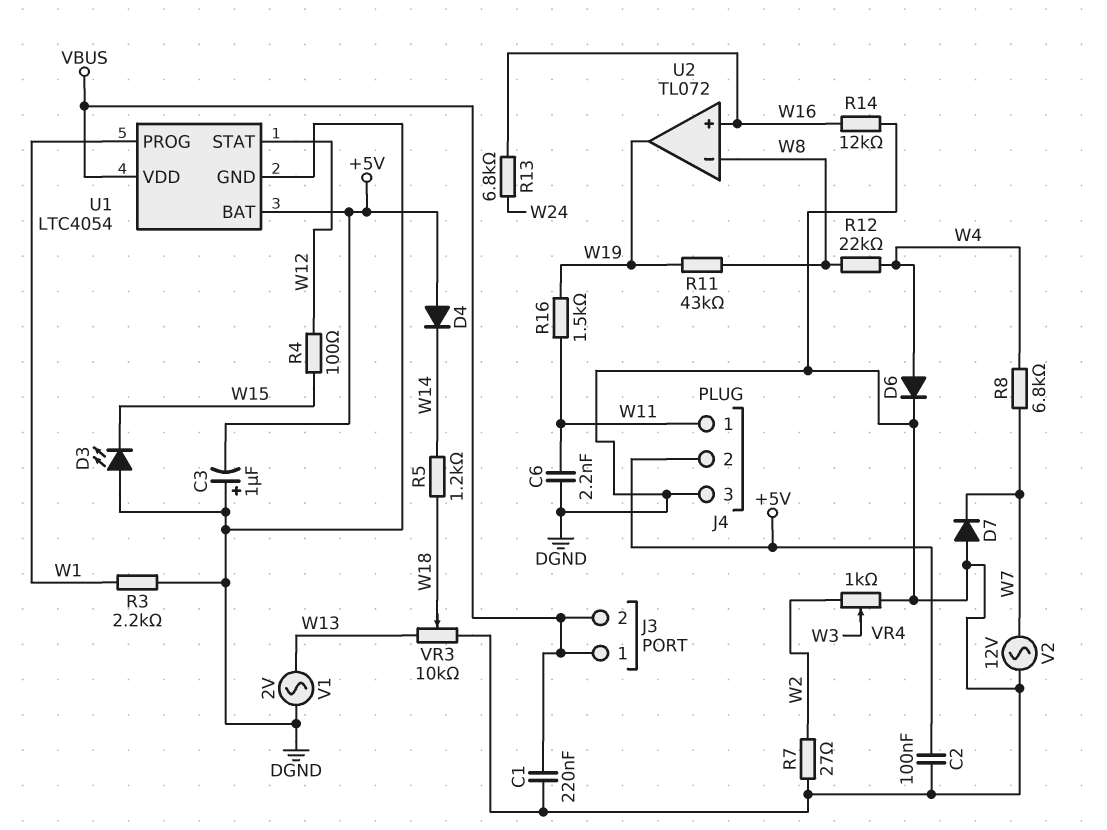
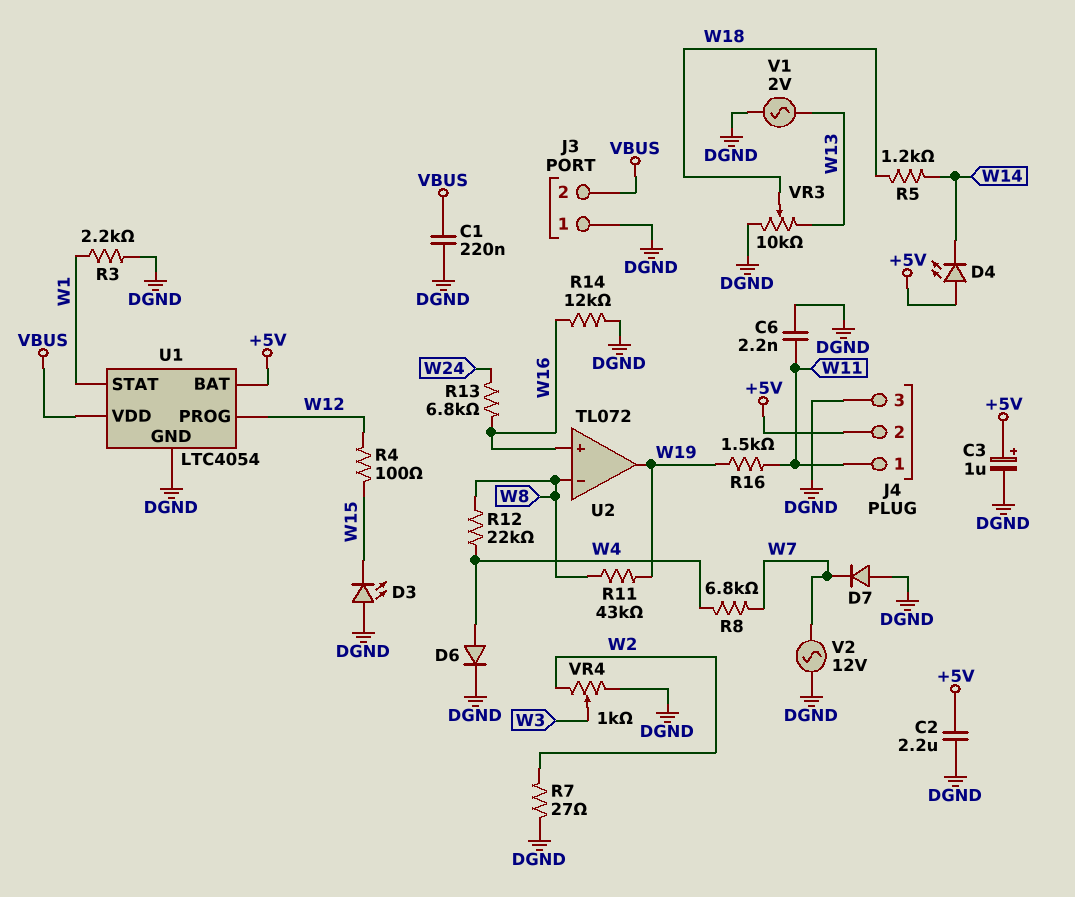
C2: 100nF (+5V, DGND) -> 2.2uF (+5V, DGND)
C3: 1uF (plus DGND, minus +5V) -> 1uF (plus +5V, minus DGND)
D4: diode (A +5V, K W14) -> LED (A +5V, K W14)
J3 pin 1: VBUS -> DGND
U1 pin PROG: W1 -> W12
U1 pin STAT: W12 -> W1

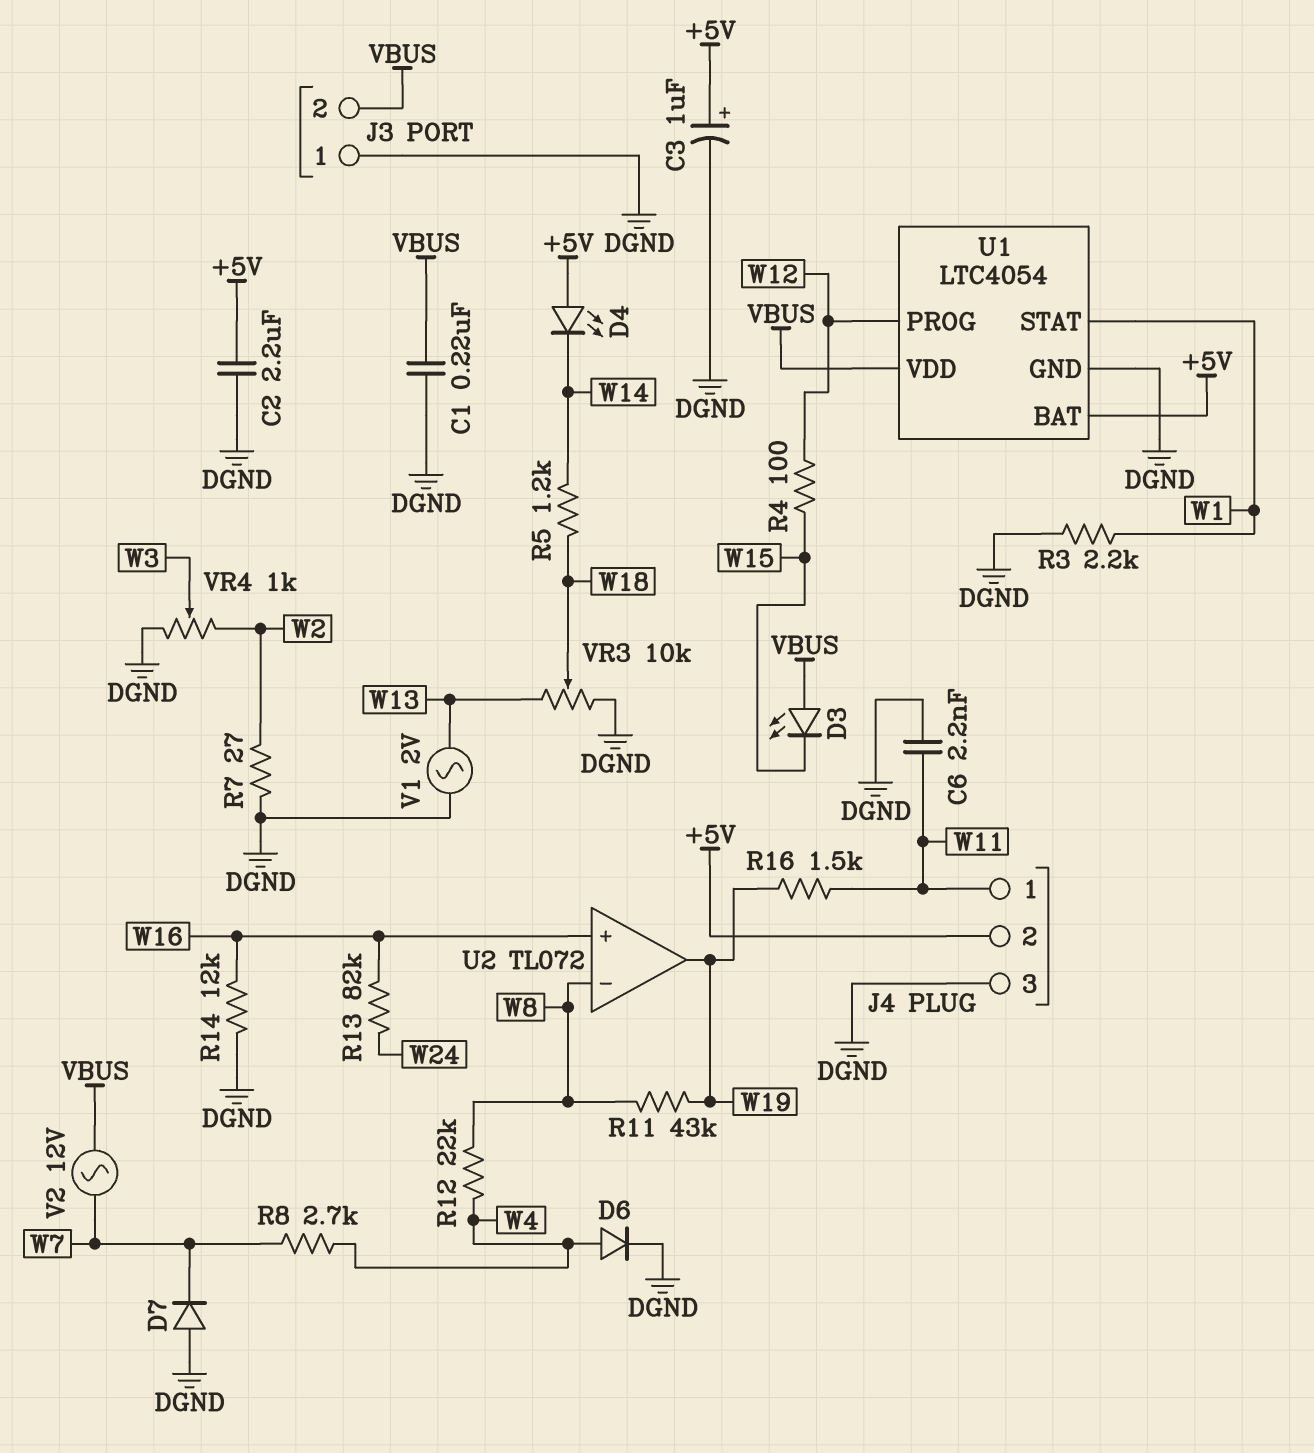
D3: LED (A DGND, K W15) -> LED (A VBUS, K W15)
R8: 6.8k (W4, W7) -> 2.7k (W4, W7)
R13: 6.8k (W16, W24) -> 82k (W16, W24)
V2: AC 12V (DGND, W7) -> AC 12V (VBUS, W7)

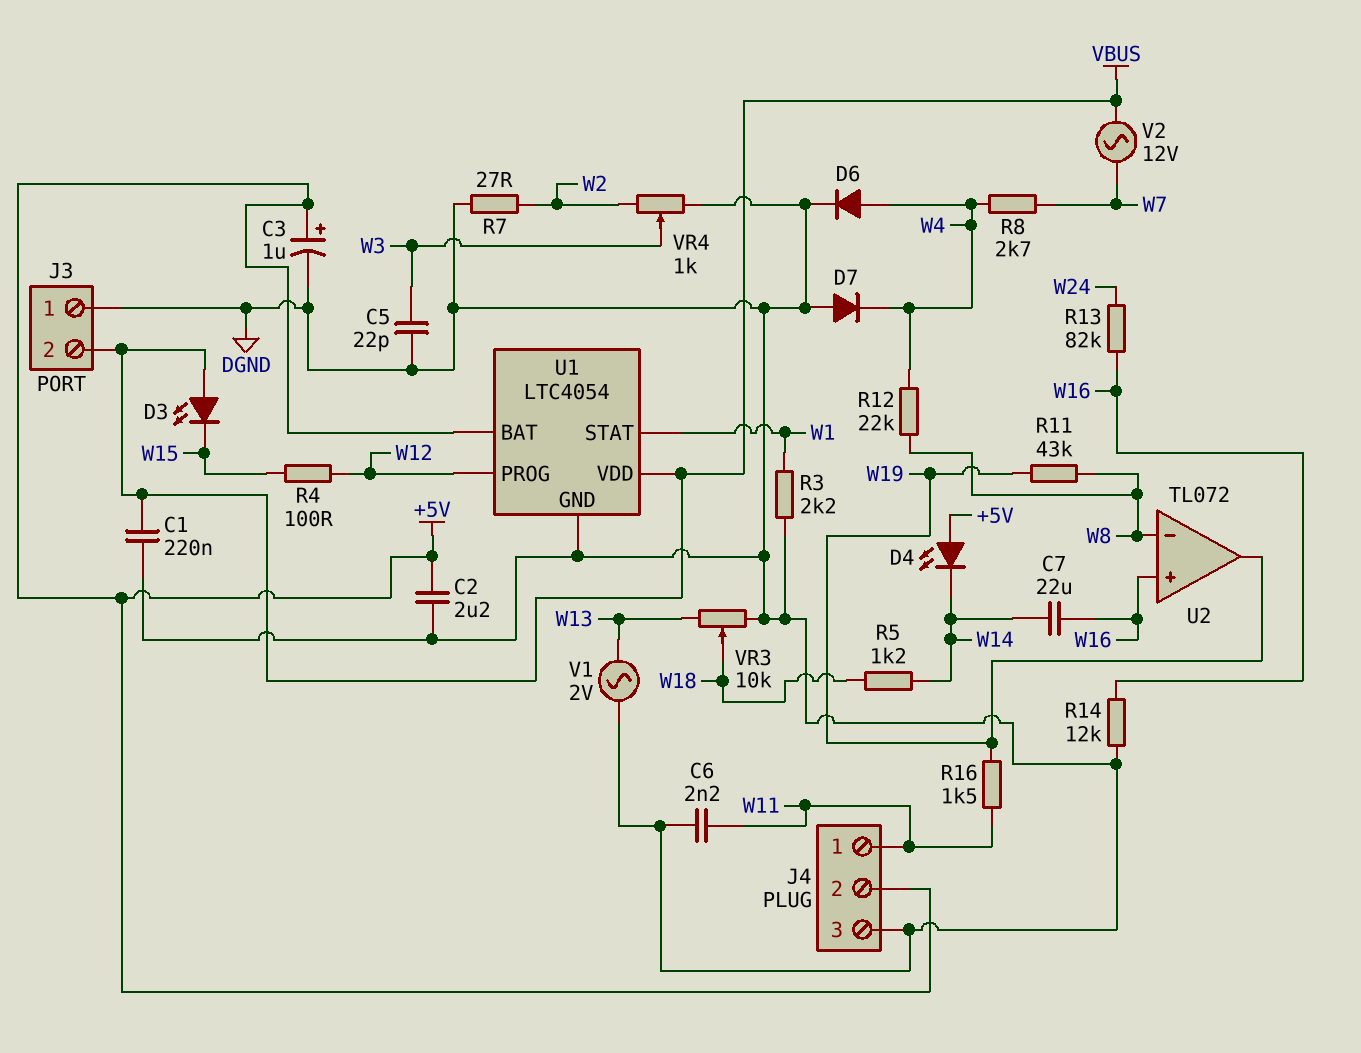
C5: none -> 22pF (DGND, W3)
C7: none -> 22uF (W14, W16)
D7: diode (A DGND, K W7) -> diode (A DGND, K W4)

